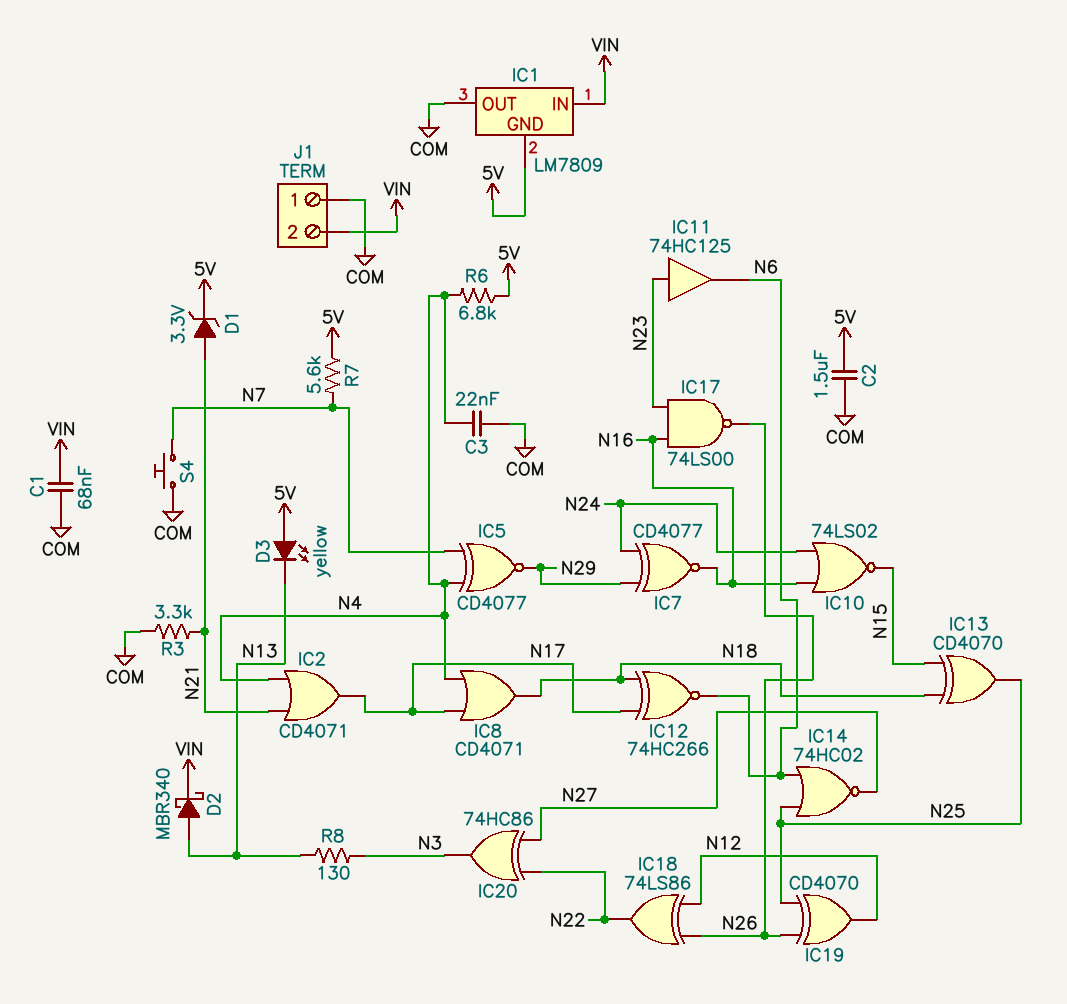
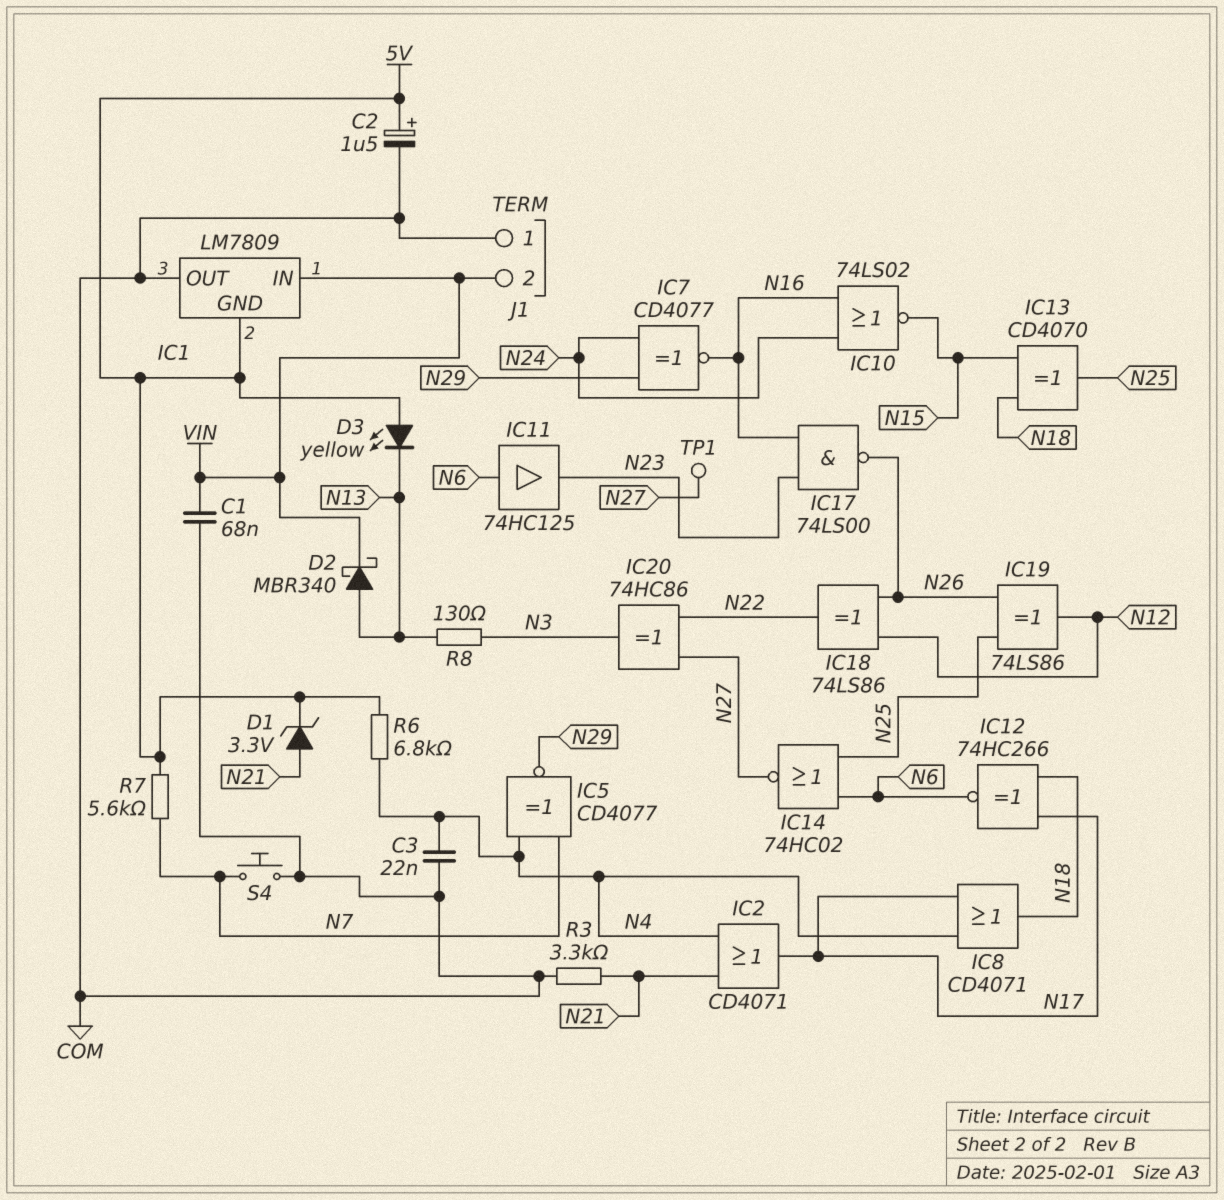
C2: 1.5uF (5V, COM) -> 1.5uF (plus 5V, minus COM)
IC11: buffer 74HC125 (in N23, out N6) -> buffer 74HC125 (in N6, out N23)
IC19: XOR CD4070 (in N25, in N26, out N12) -> XOR 74LS86 (in N25, in N26, out N12)
TP1: none -> test point (N27)

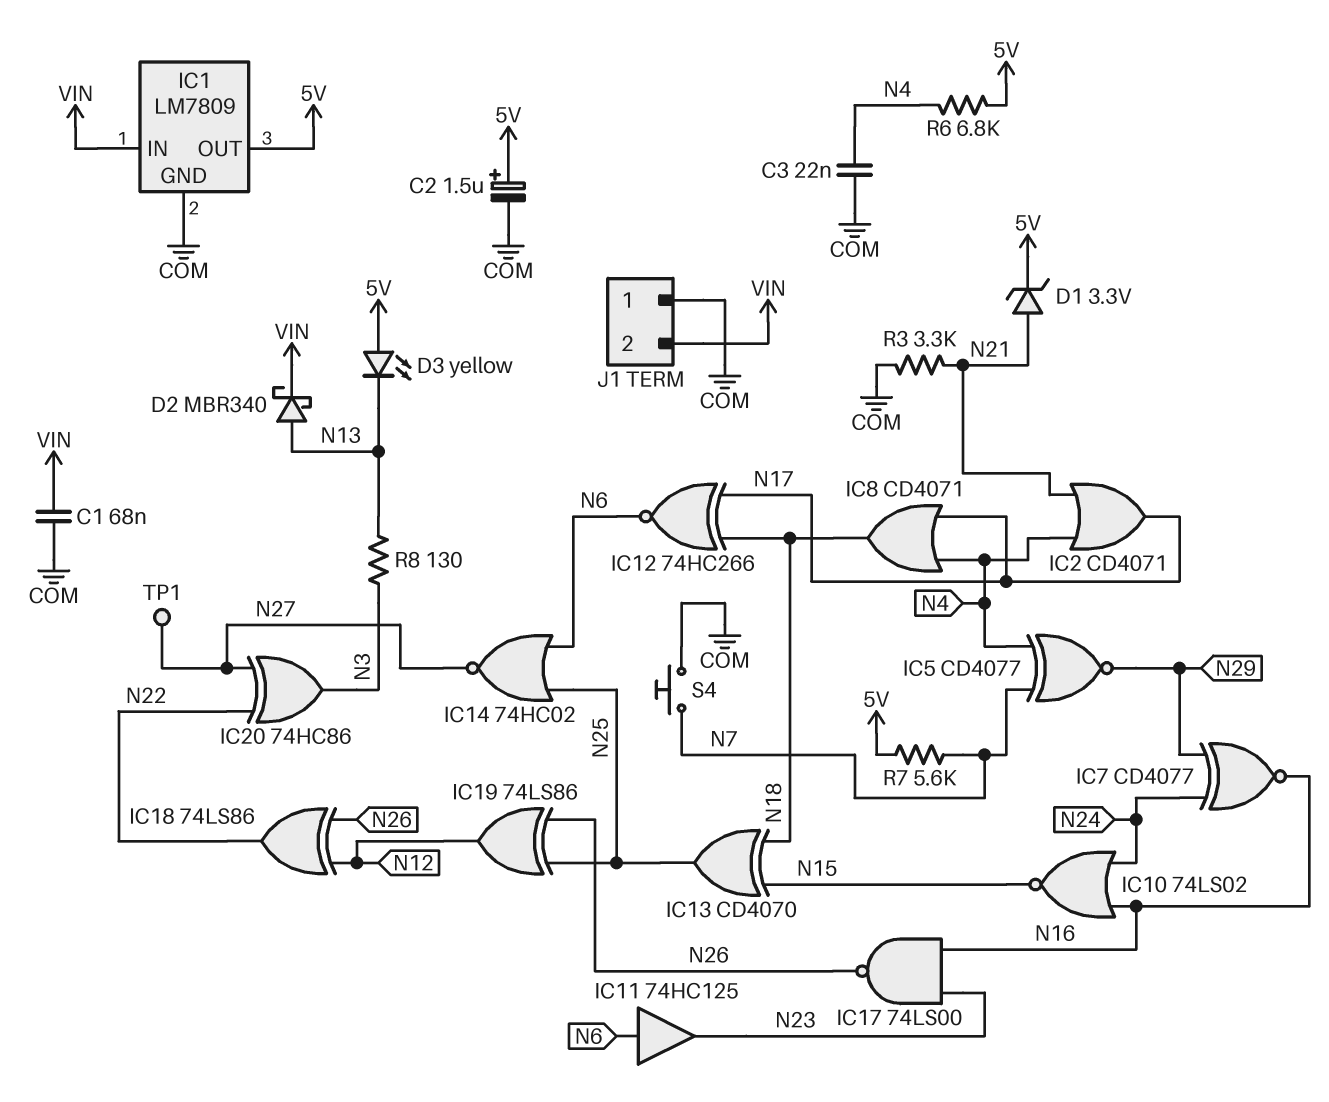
IC1 pin GND: 5V -> COM
IC1 pin OUT: COM -> 5V

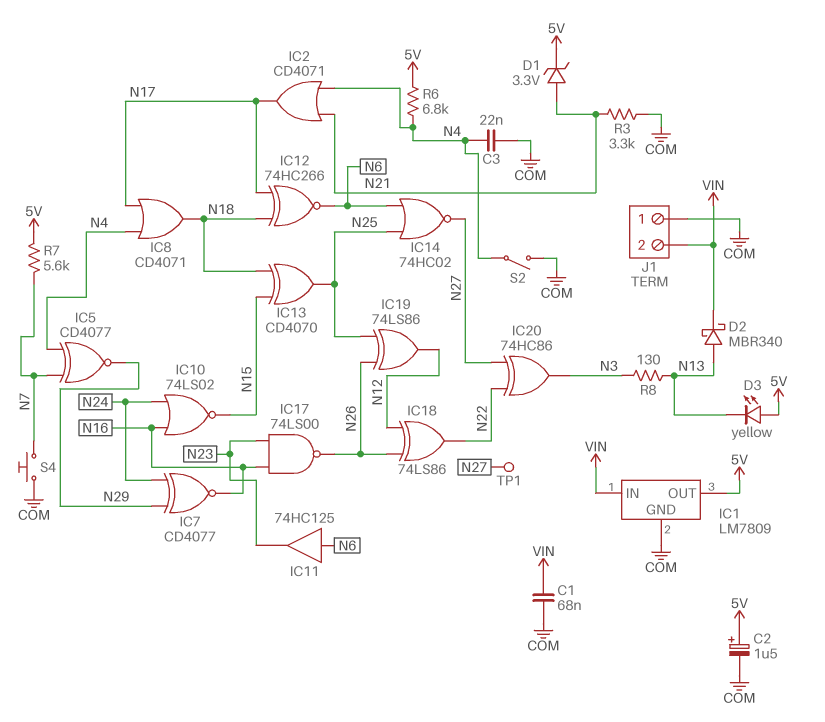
S2: none -> switch (COM, N4)

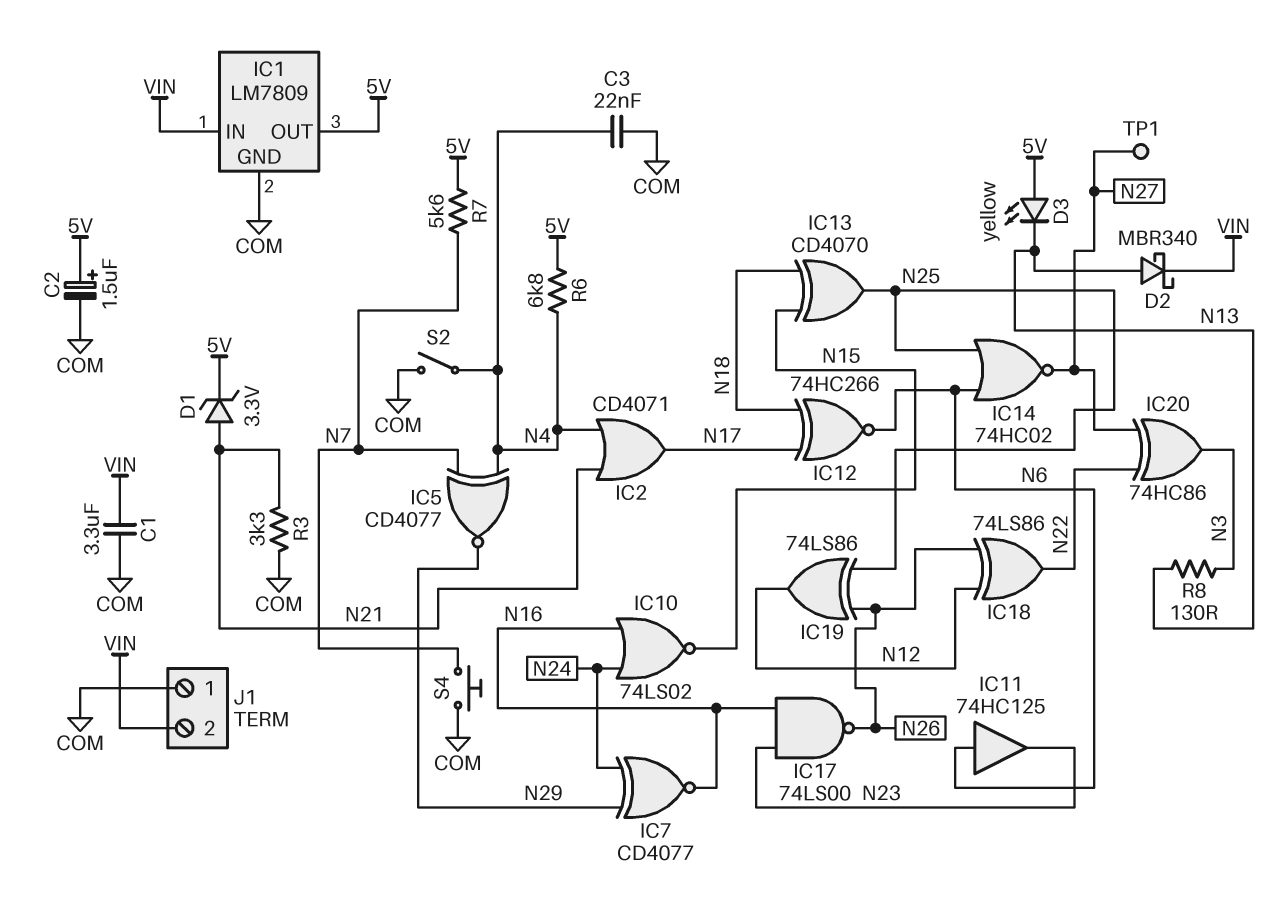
C1: 68nF (COM, VIN) -> 3.3uF (COM, VIN)
IC8: OR CD4071 (in N4, in N17, out N18) -> none

